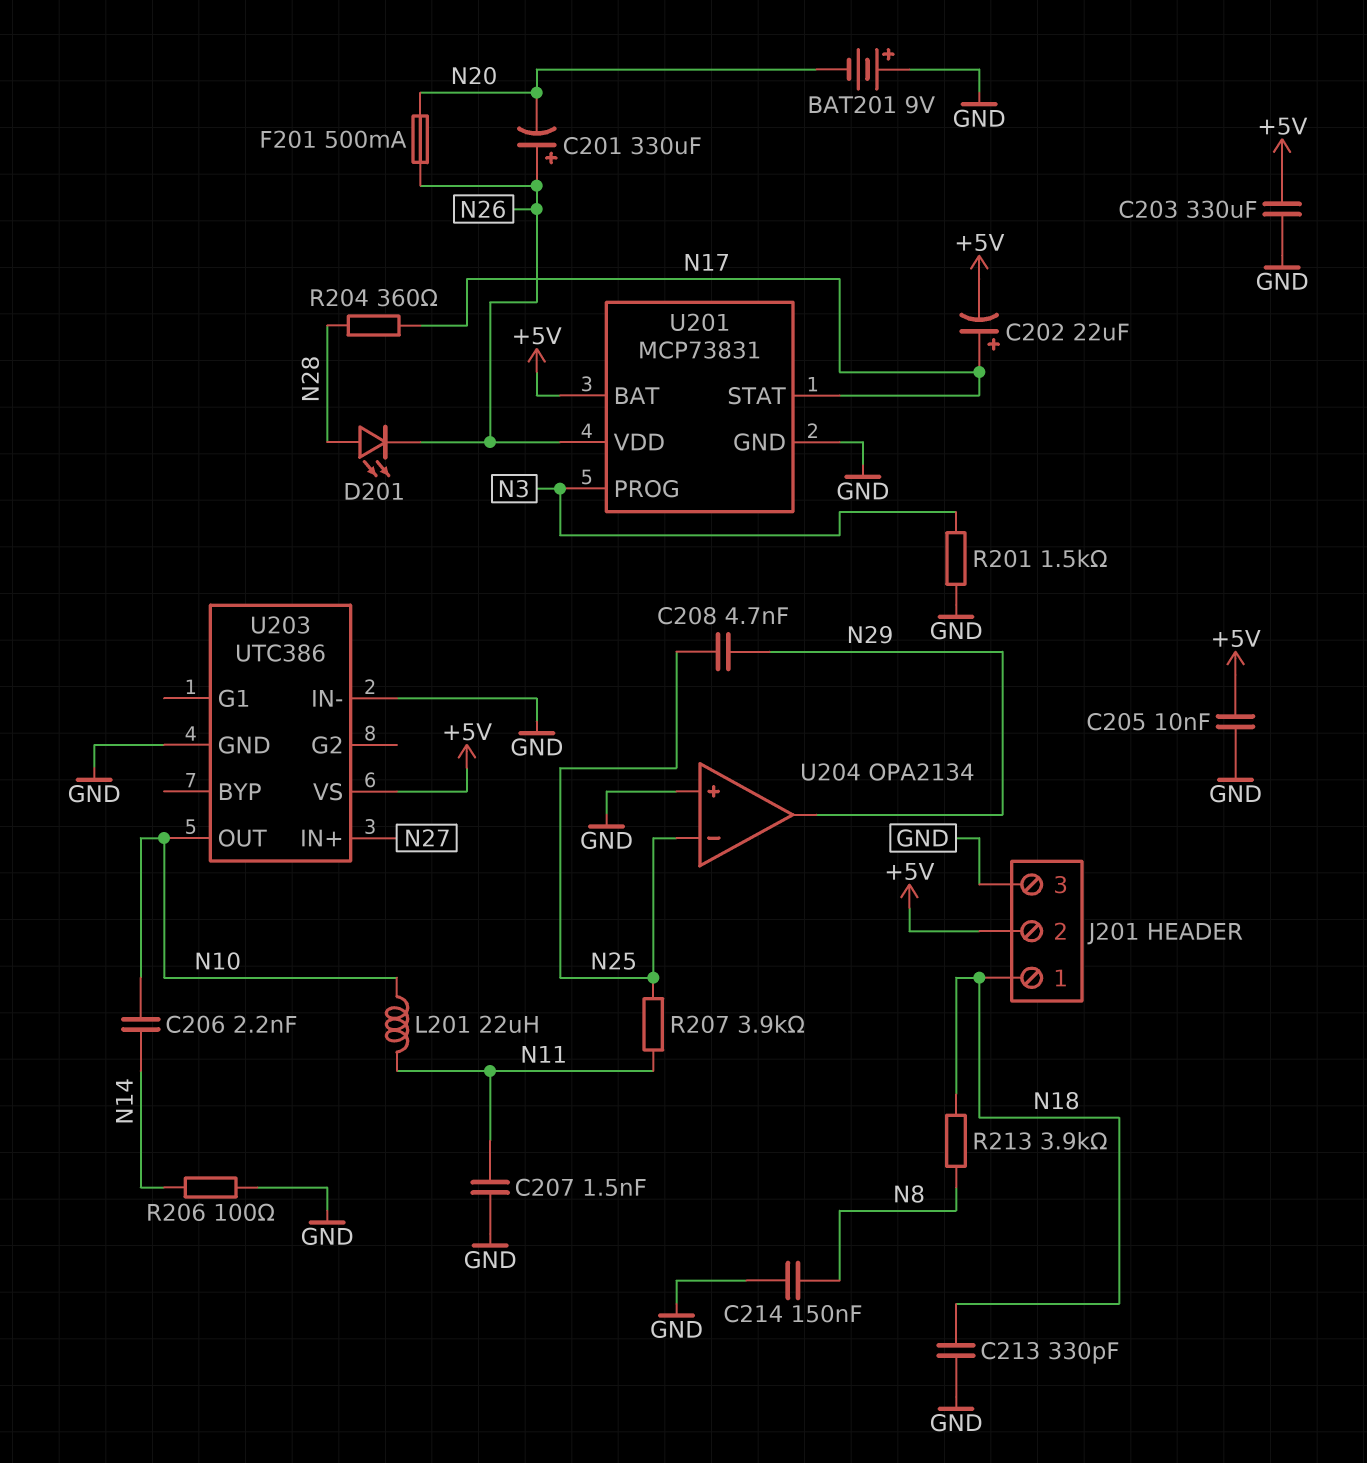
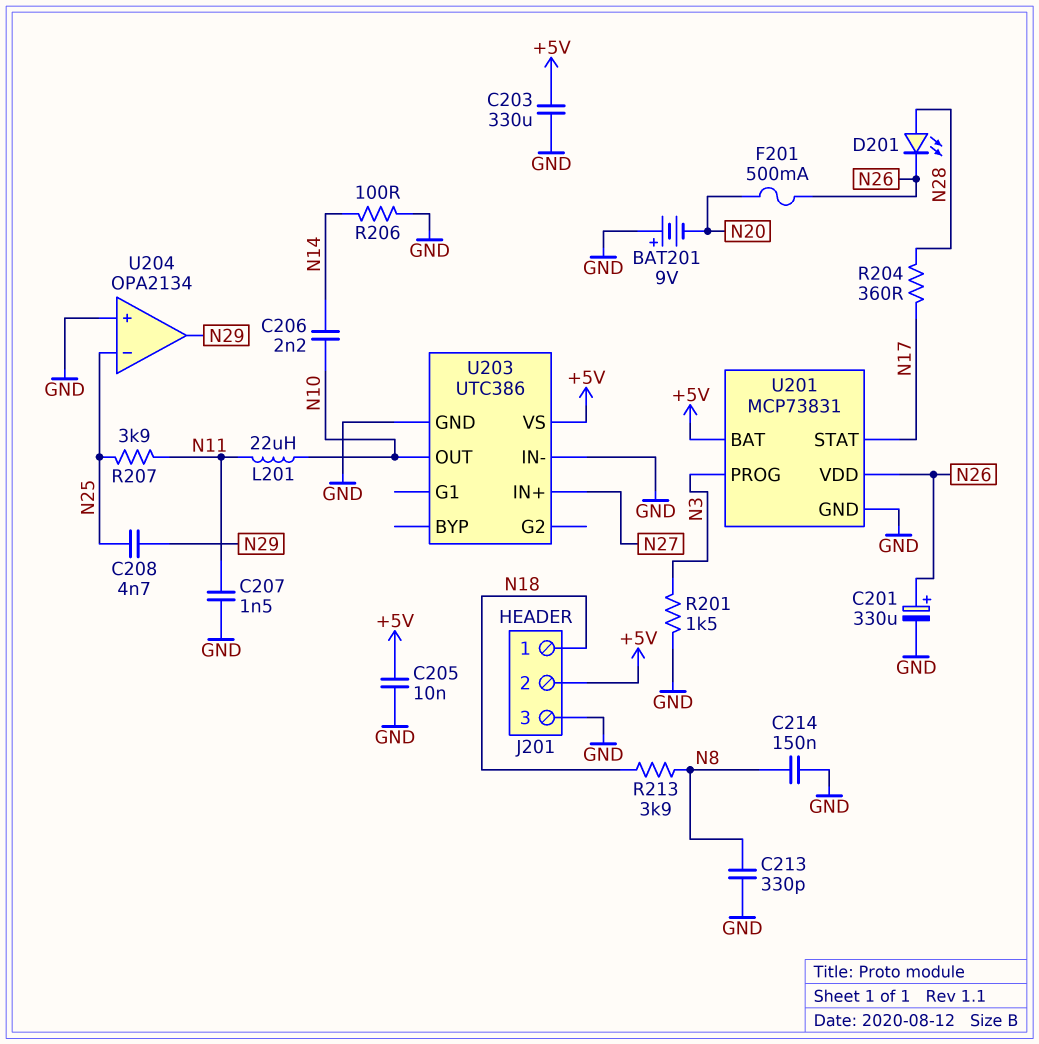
C201: 330uF (plus N26, minus N20) -> 330uF (plus N26, minus GND)
C202: 22uF (plus N17, minus +5V) -> none
C213: 330pF (GND, N18) -> 330pF (GND, N8)

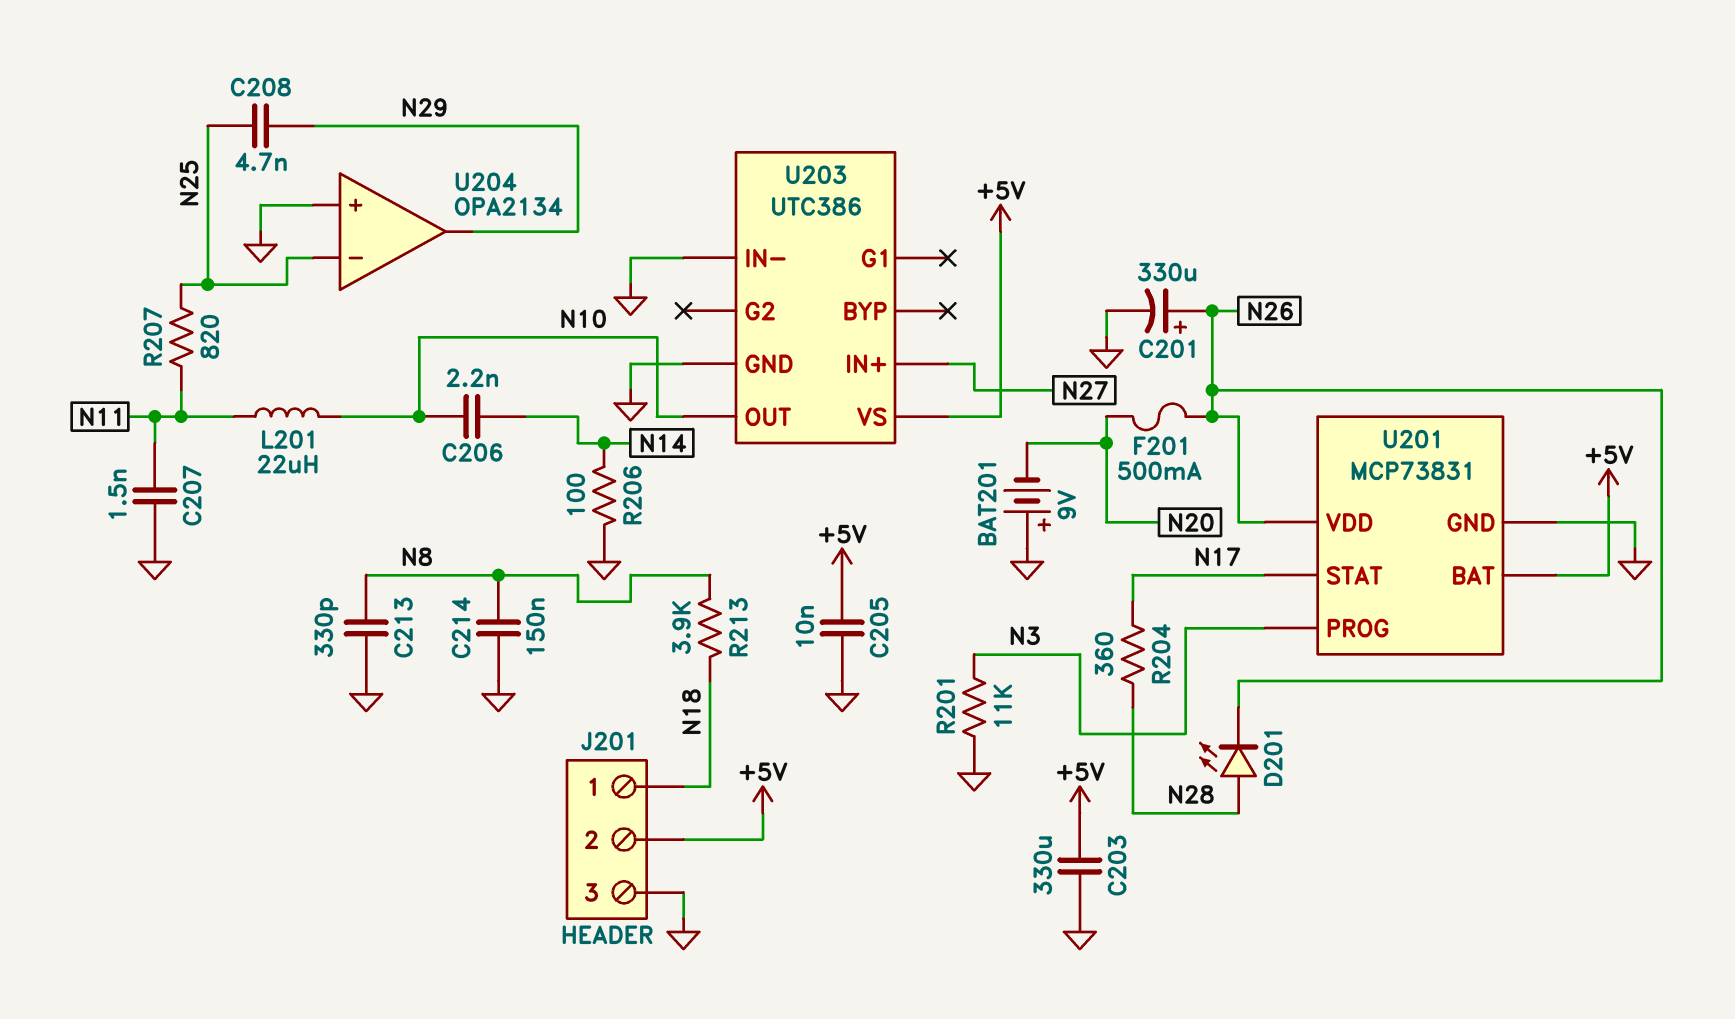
R201: 1.5k (GND, N3) -> 11k (GND, N3)
R207: 3.9k (N11, N25) -> 820 (N11, N25)

